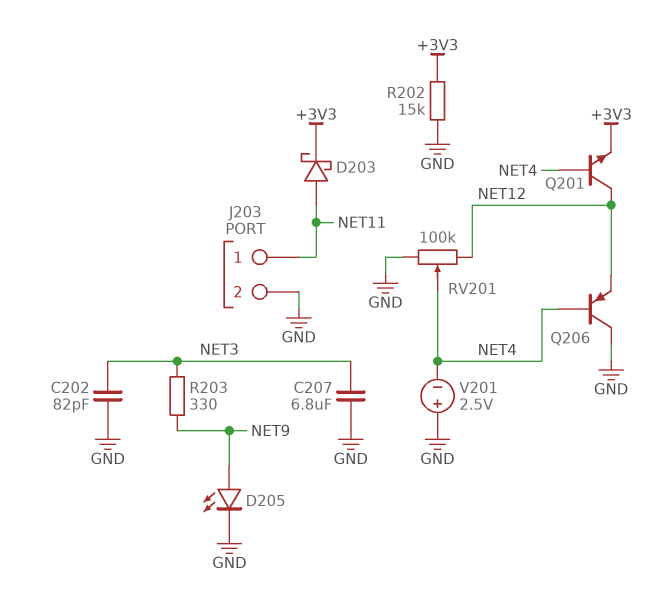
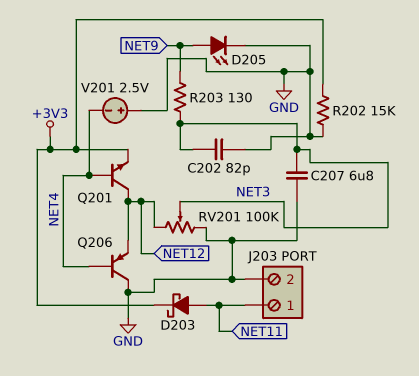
R203: 330 (NET3, NET9) -> 130 (NET3, NET9)
RV201: 100k (GND, NET12, wiper NET4) -> 100k (GND, NET12, wiper NET3)

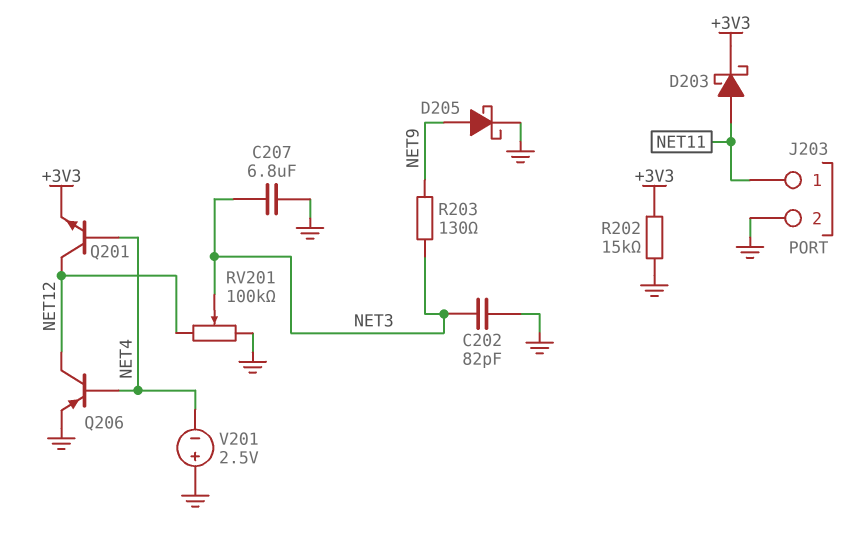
D205: LED (A NET9, K GND) -> schottky (A NET9, K GND)
Q206: PNP (B NET4, C GND, E NET12) -> PNP (B NET4, C NET12, E GND)

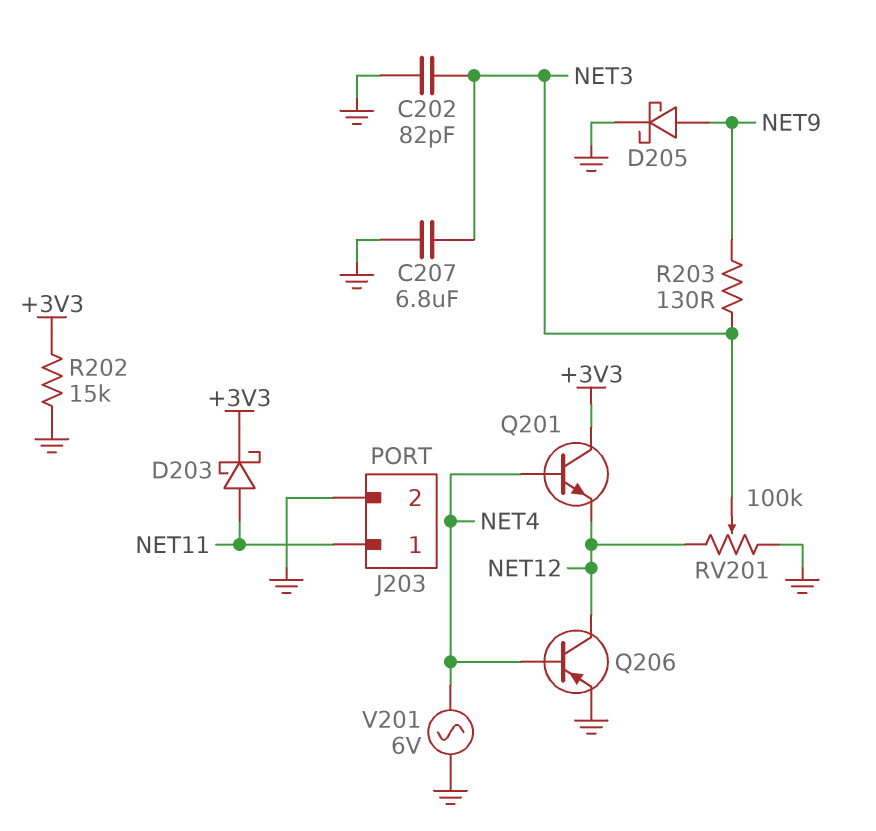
Q201: NPN (B NET4, C NET12, E +3V3) -> NPN (B NET4, C +3V3, E NET12)
V201: 2.5V (plus GND, minus NET4) -> AC 6V (GND, NET4)

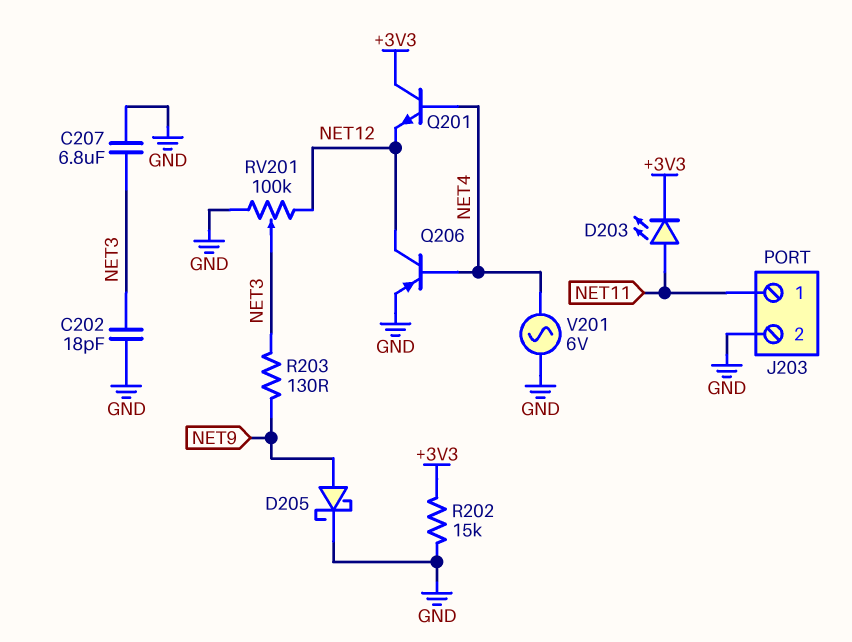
C202: 82pF (GND, NET3) -> 18pF (GND, NET3)
D203: schottky (A NET11, K +3V3) -> LED (A NET11, K +3V3)

